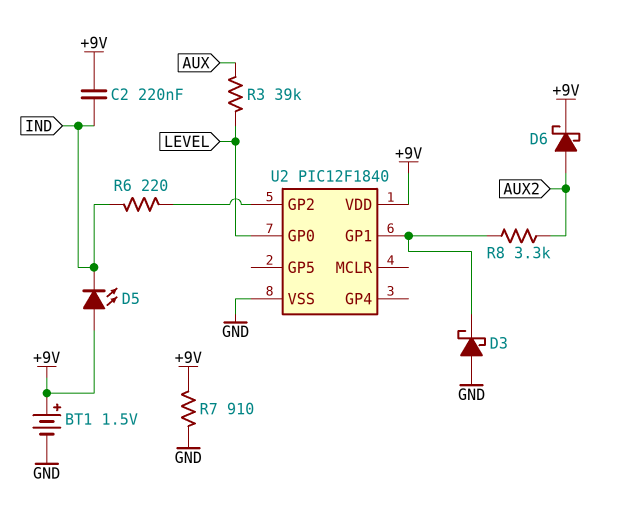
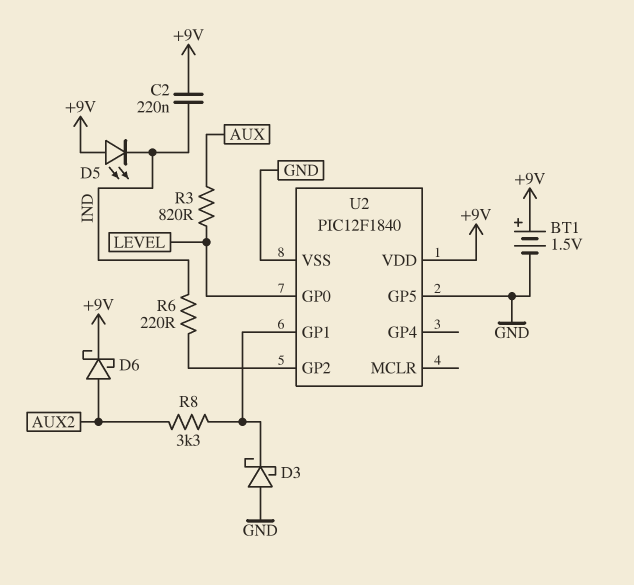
R3: 39k (AUX, LEVEL) -> 820 (AUX, LEVEL)
R7: 910 (+9V, GND) -> none
U2 pin GP5: none -> GND

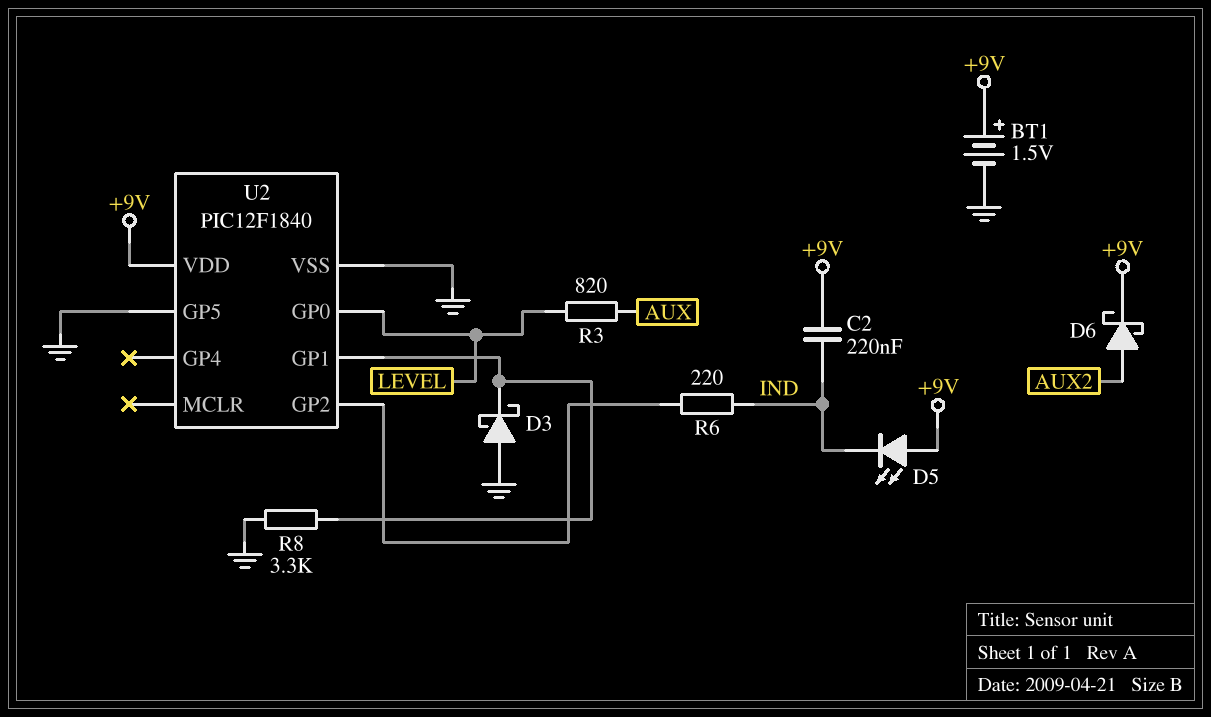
R8: 3.3k (AUX2, U2/GP1) -> 3.3k (GND, U2/GP1)

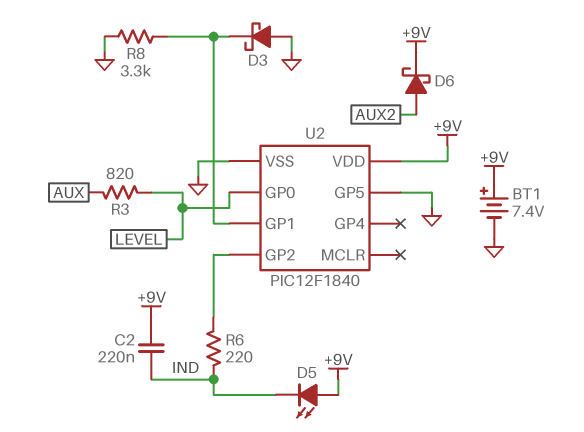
BT1: 1.5V (plus +9V, minus GND) -> 7.4V (plus +9V, minus GND)

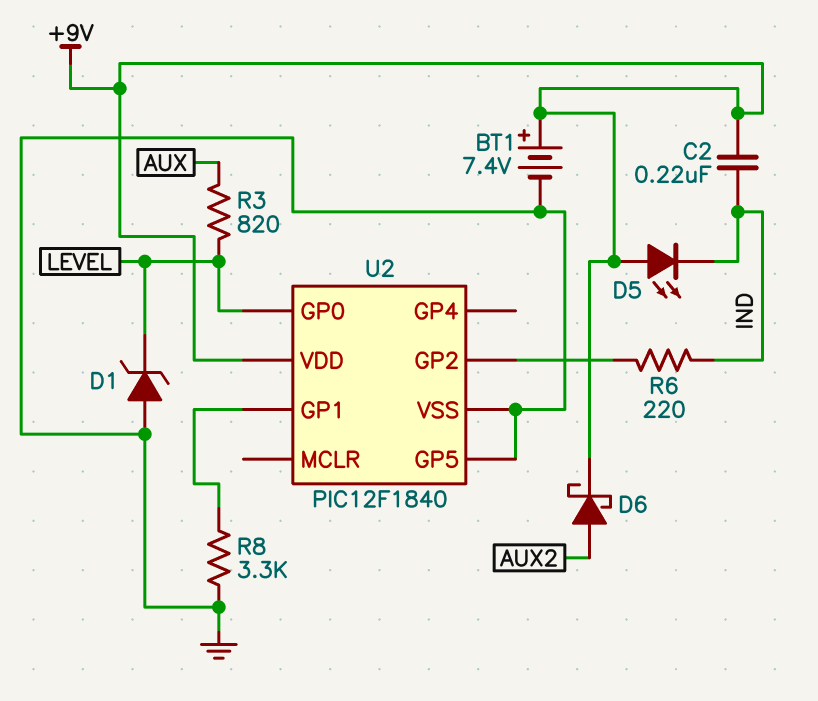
D1: none -> zener (A GND, K LEVEL)
D3: schottky (A GND, K U2/GP1) -> none

